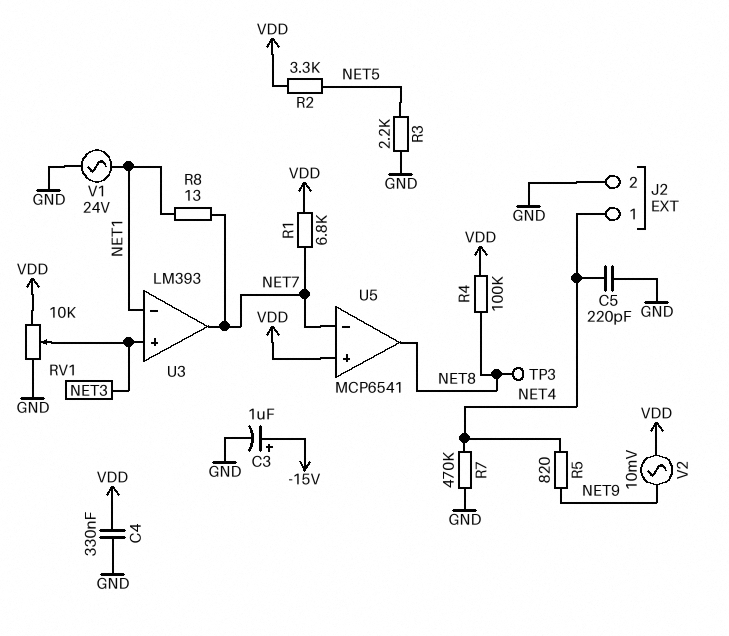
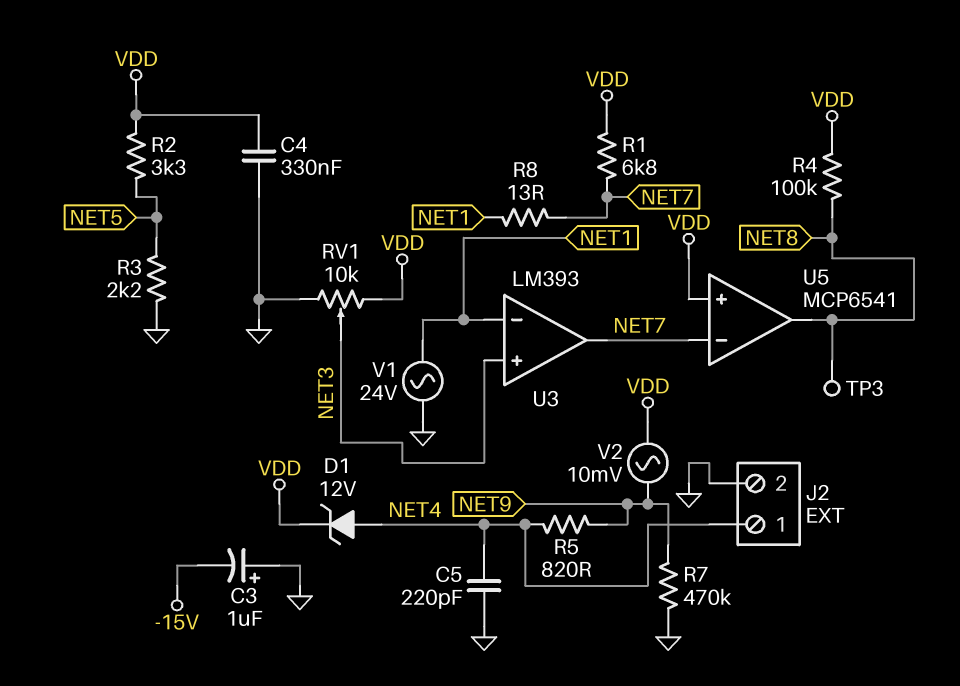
C3: 1uF (plus -15V, minus GND) -> 1uF (plus GND, minus -15V)
D1: none -> zener 12V (A NET4, K VDD)
R7: 470k (GND, NET4) -> 470k (GND, NET9)

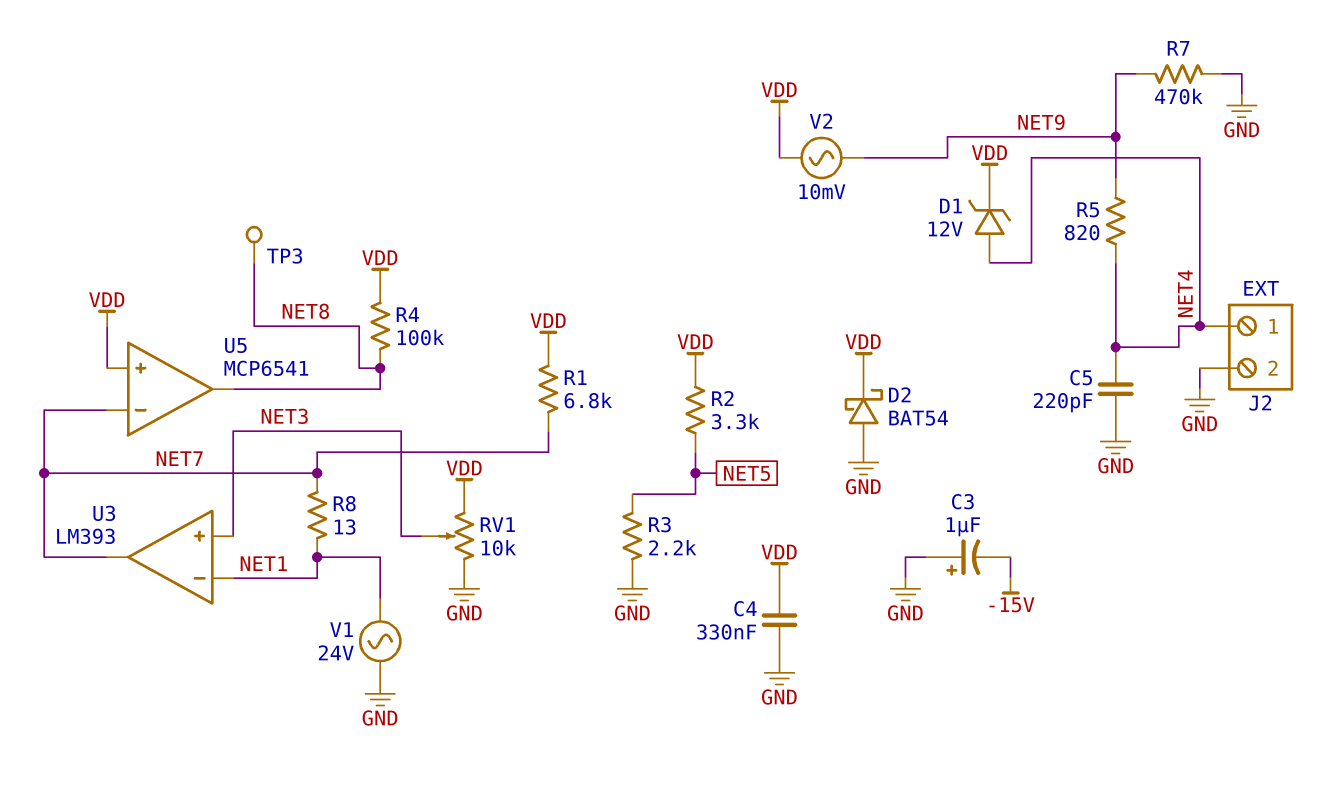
D2: none -> schottky BAT54 (A GND, K VDD)

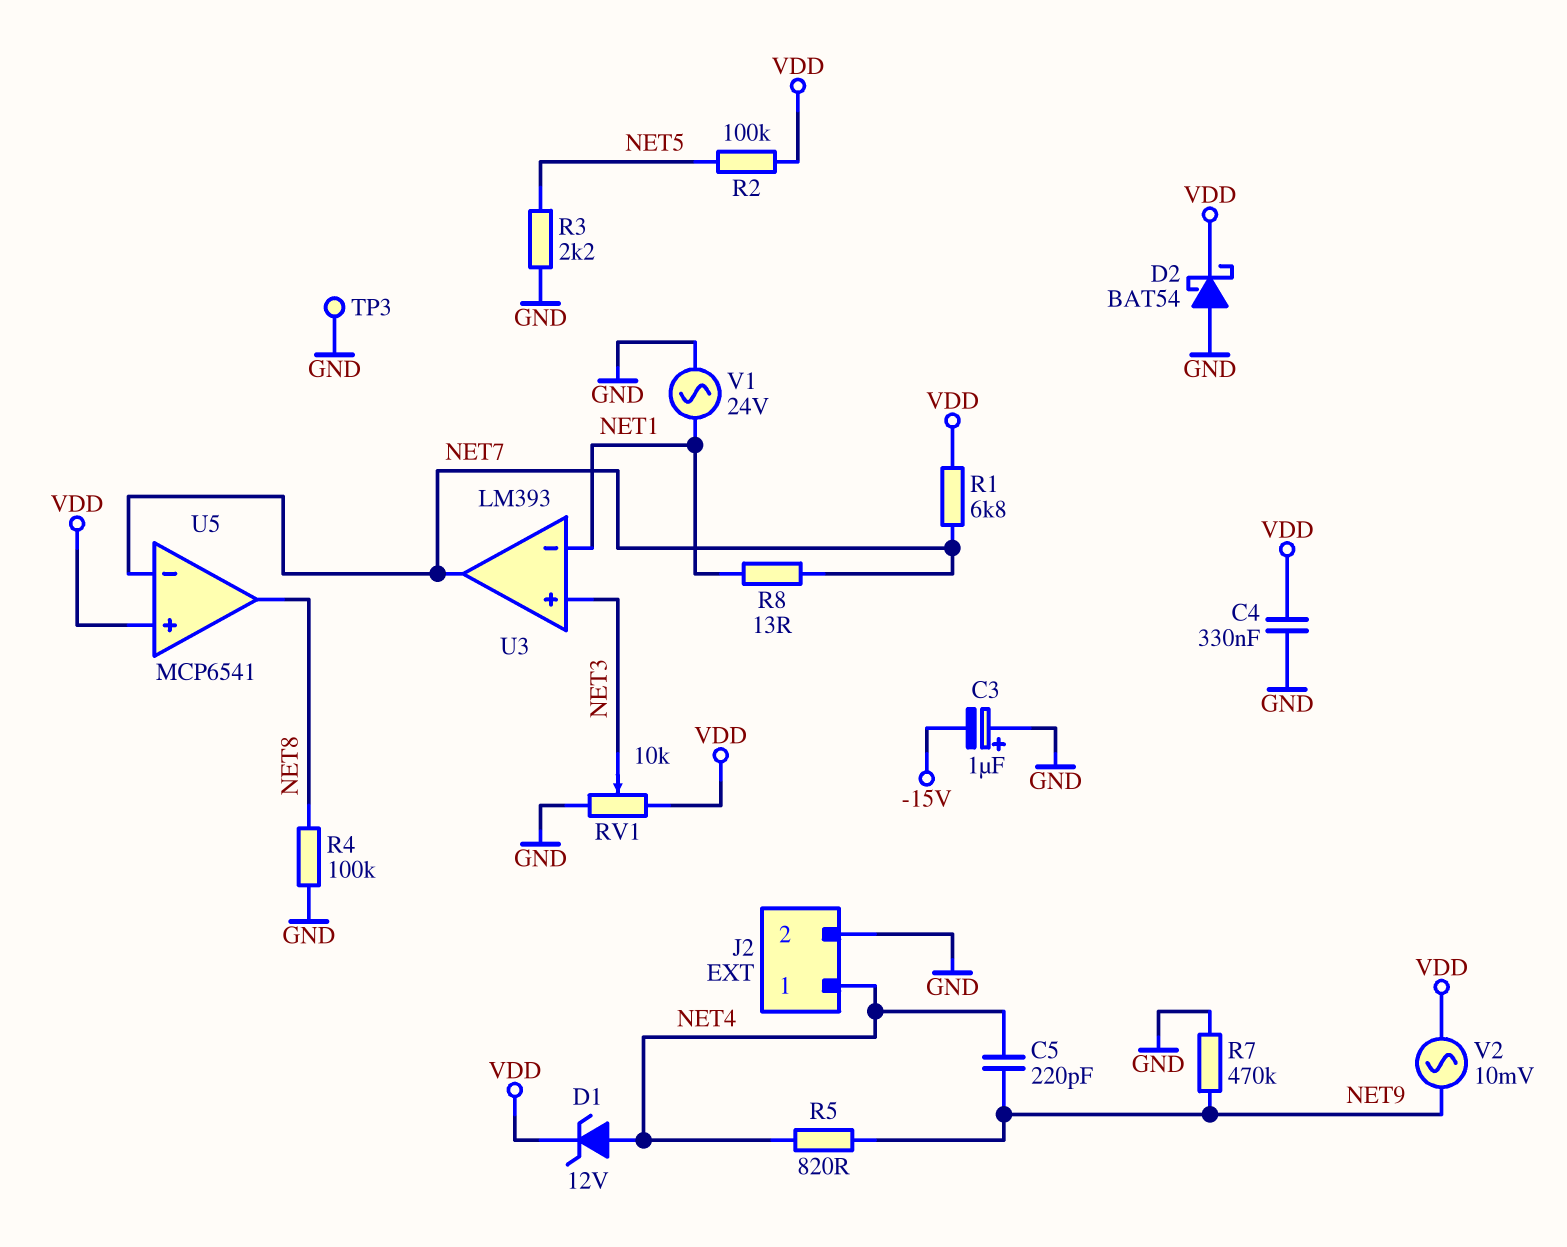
C5: 220pF (GND, NET4) -> 220pF (NET4, NET9)
R2: 3.3k (NET5, VDD) -> 100k (NET5, VDD)
R4: 100k (NET8, VDD) -> 100k (GND, NET8)
TP3: test point (NET8) -> test point (GND)

